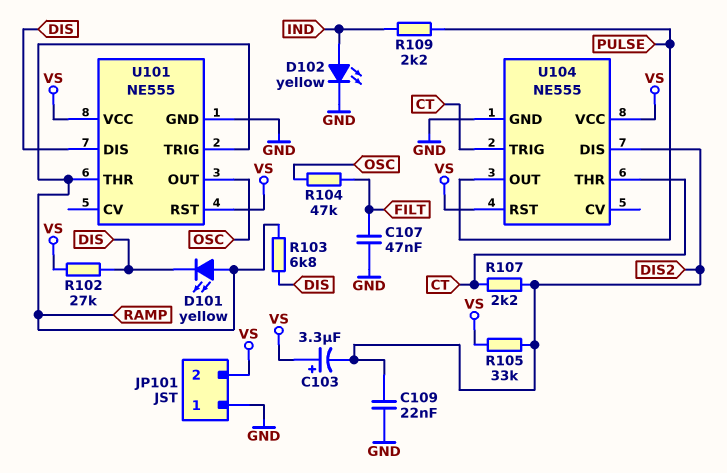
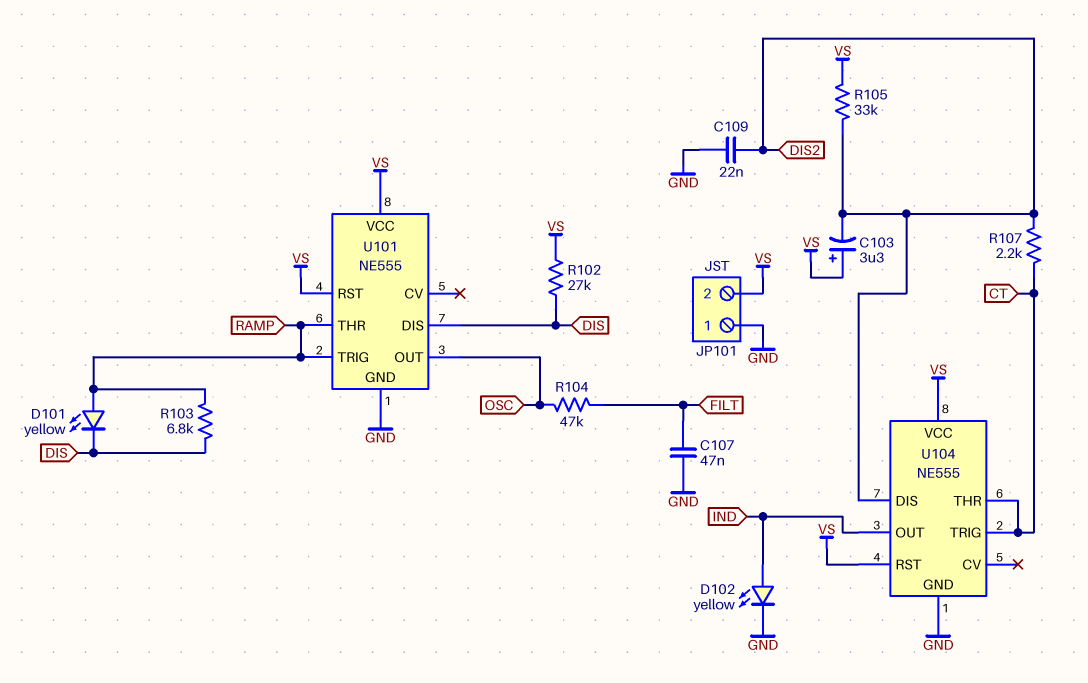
R109: 2.2k (IND, PULSE) -> none
U104 pin OUT: PULSE -> IND

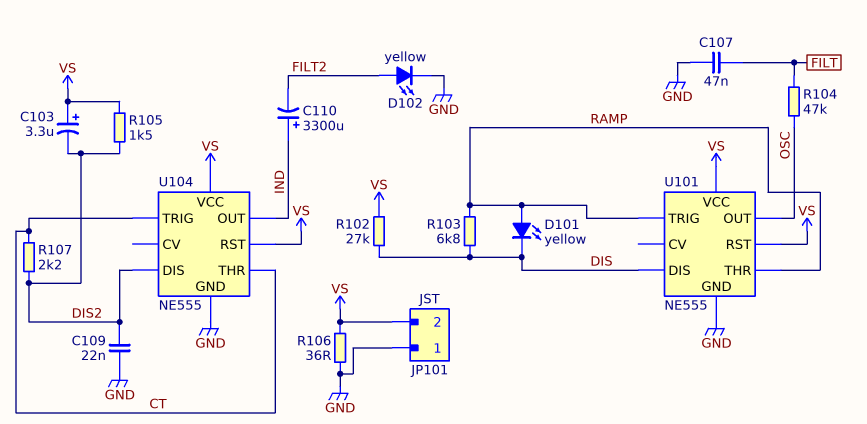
C110: none -> 3300uF (plus IND, minus FILT2)
D102: LED yellow (A IND, K GND) -> LED yellow (A FILT2, K GND)
R105: 33k (DIS2, VS) -> 1.5k (DIS2, VS)
R106: none -> 36 (GND, VS)

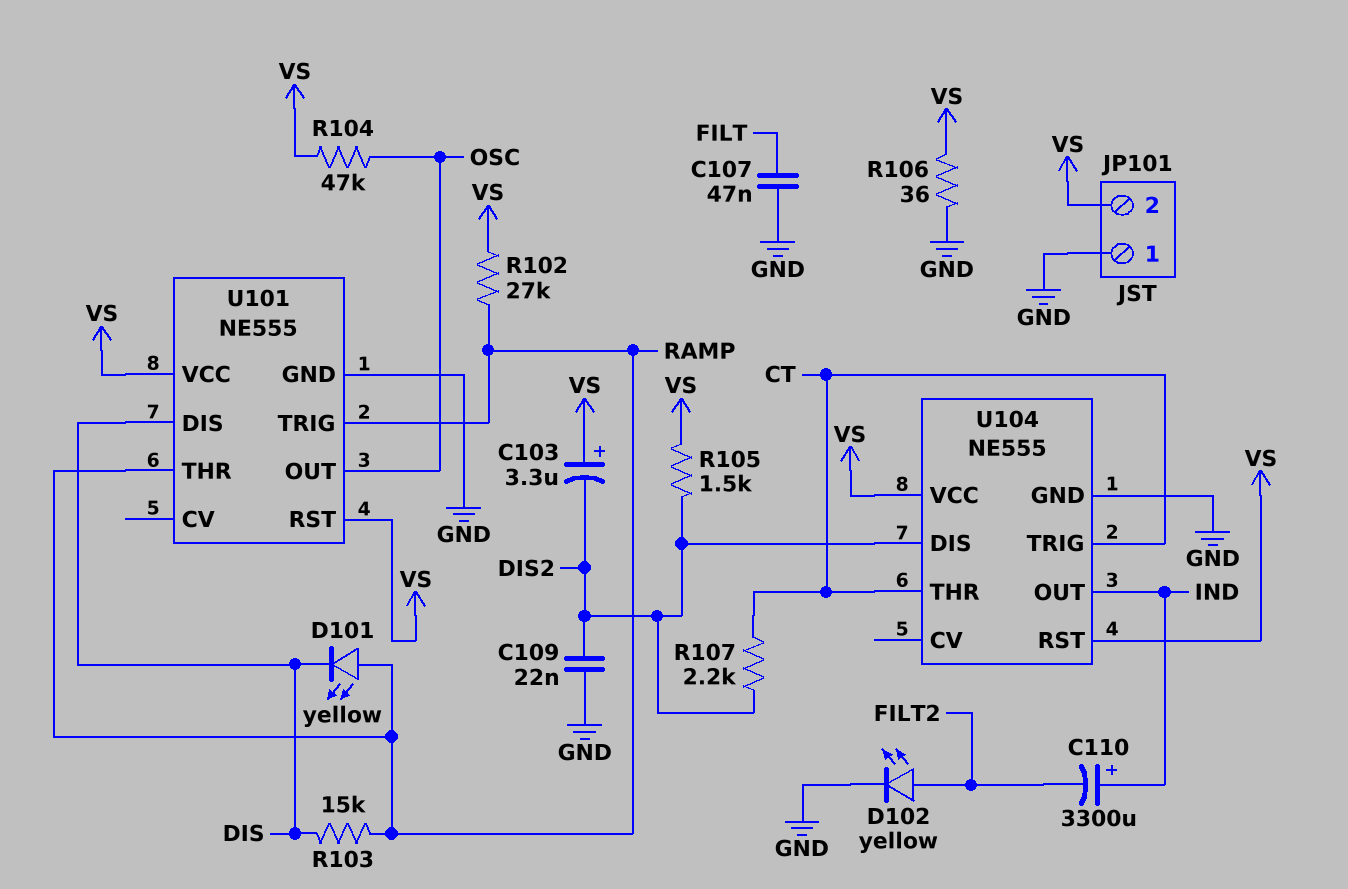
R102: 27k (DIS, VS) -> 27k (RAMP, VS)
R103: 6.8k (DIS, RAMP) -> 15k (DIS, RAMP)
R104: 47k (FILT, OSC) -> 47k (OSC, VS)

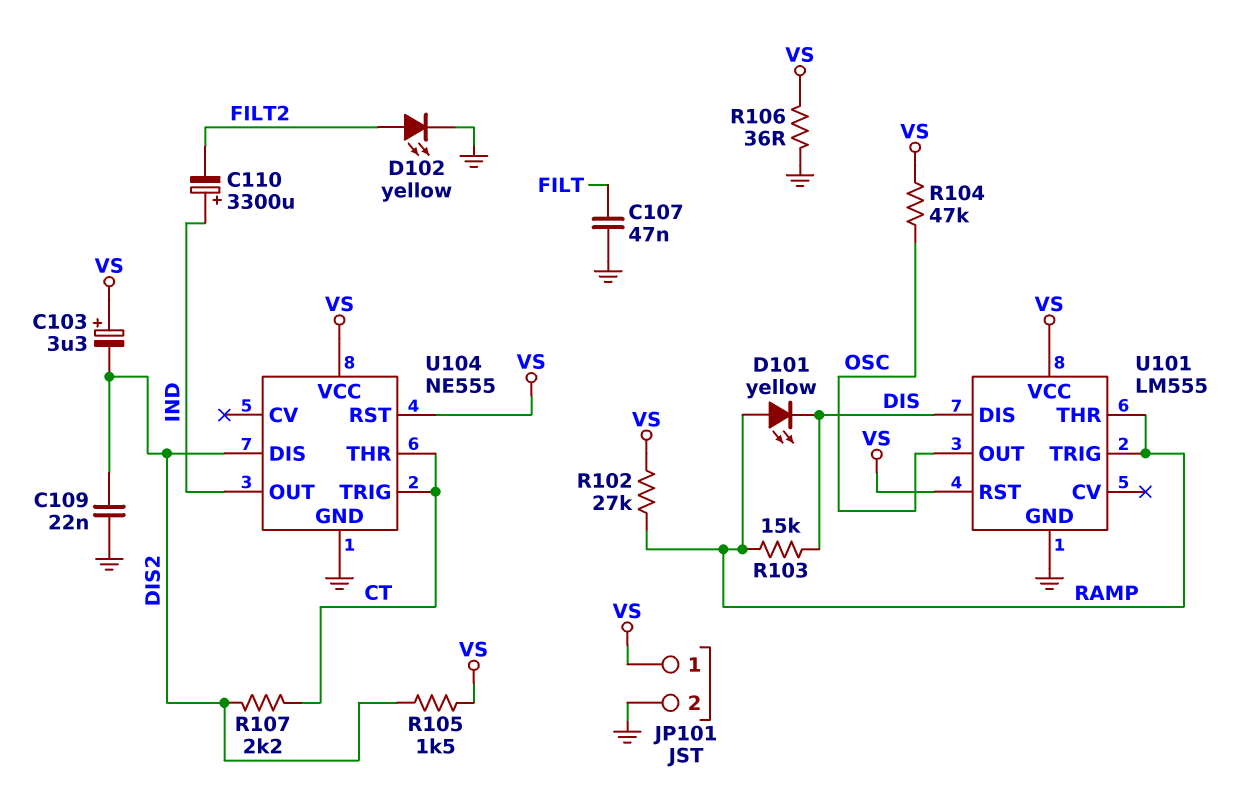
JP101 pin 1: GND -> VS
JP101 pin 2: VS -> GND
U101: NE555 -> LM555

